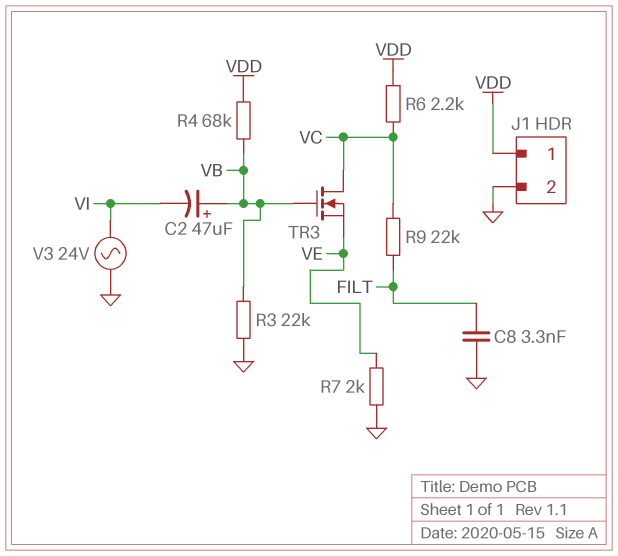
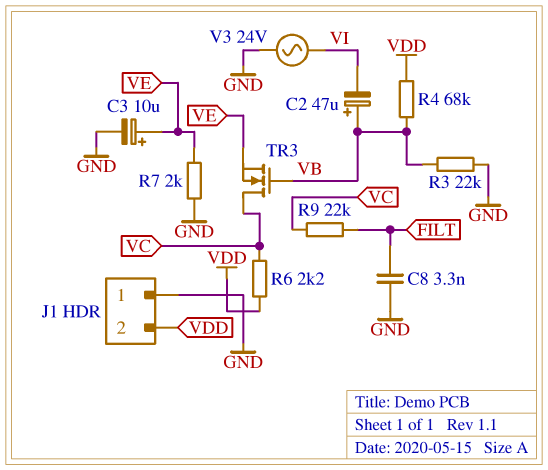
C3: none -> 10uF (plus VE, minus GND)
J1 pin 1: VDD -> GND
J1 pin 2: GND -> VDD

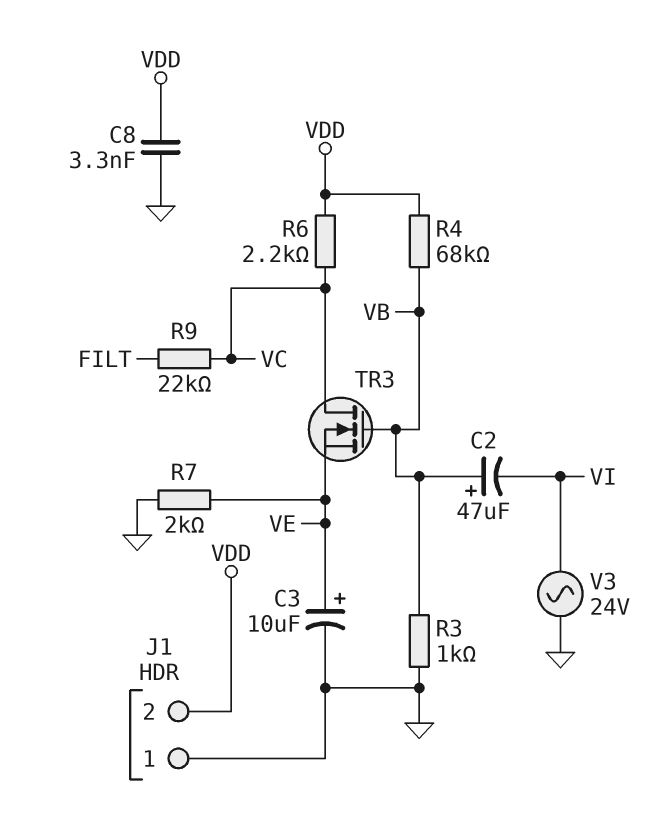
C8: 3.3nF (FILT, GND) -> 3.3nF (GND, VDD)
R3: 22k (GND, VB) -> 1k (GND, VB)

